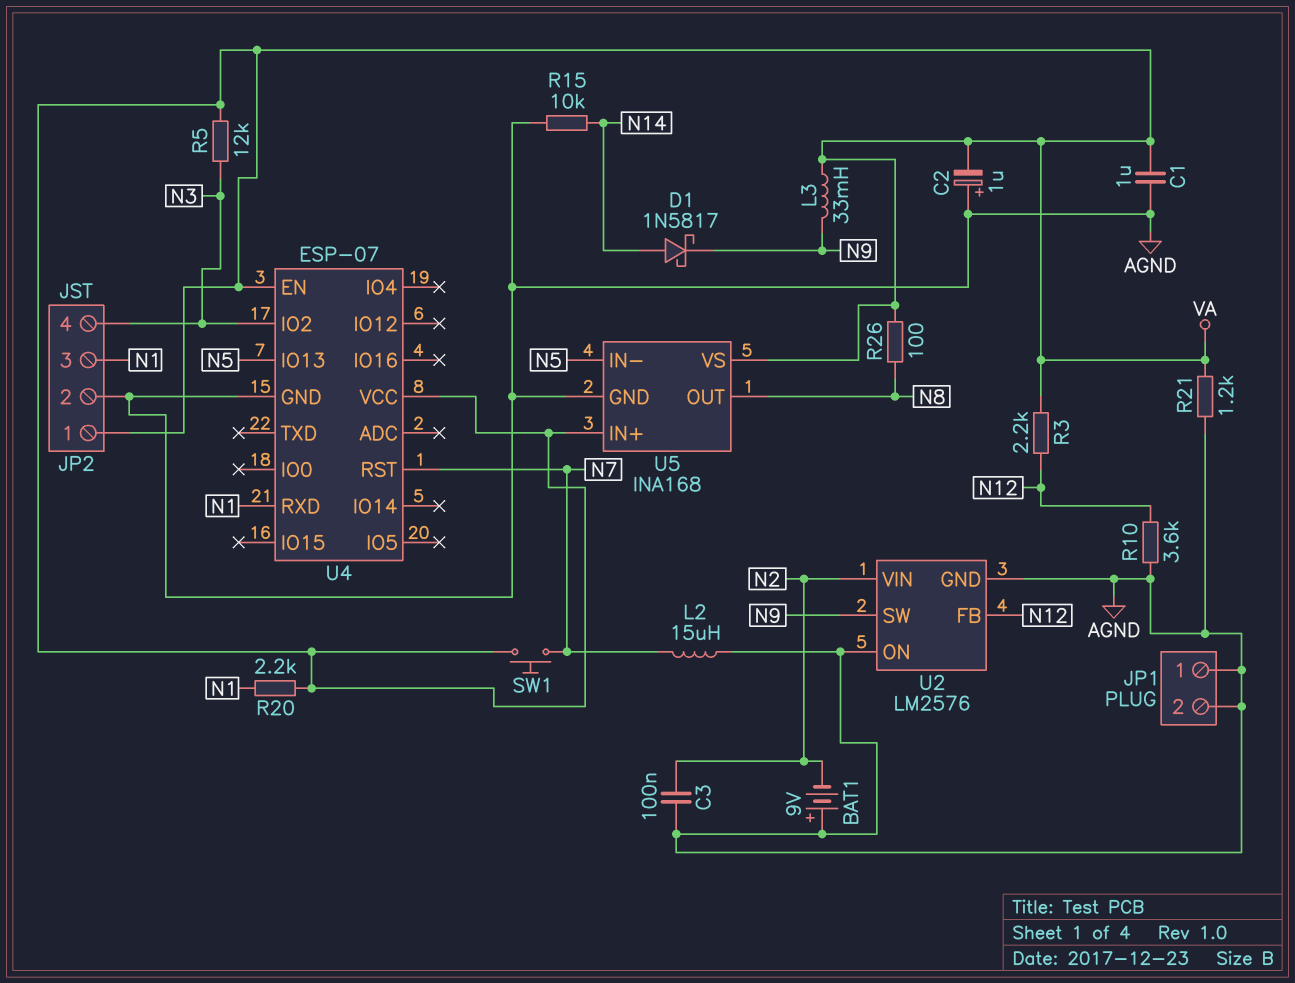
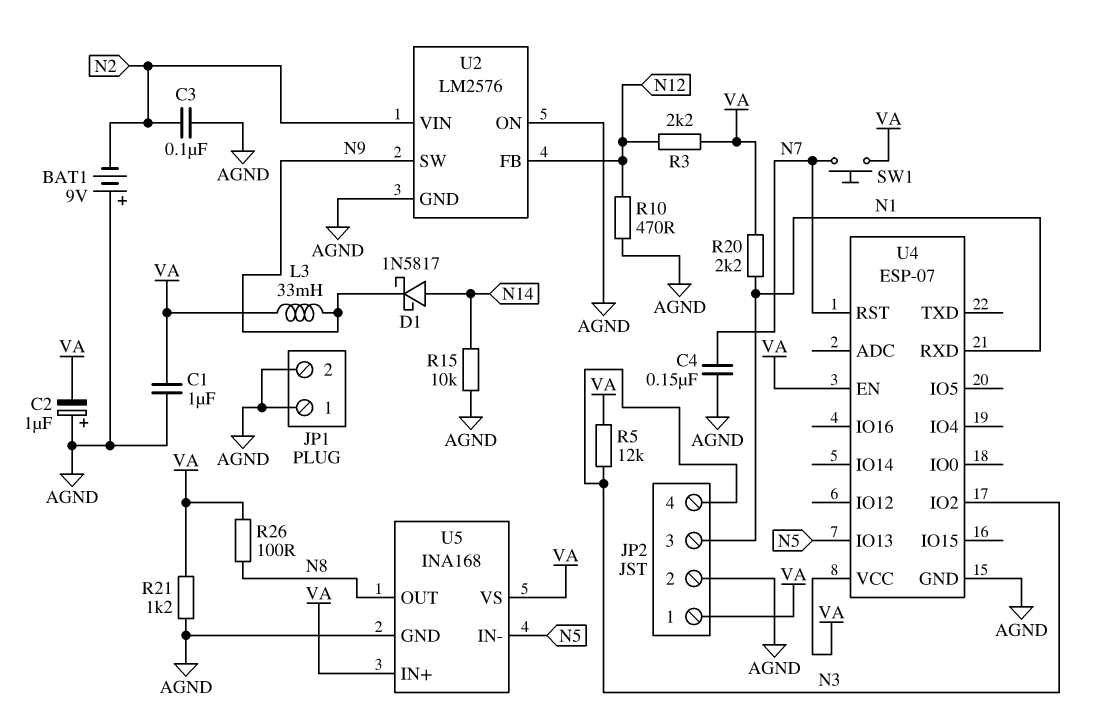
C4: none -> 150nF (AGND, N7)
L2: 15uH (AGND, N7) -> none
R10: 3.6k (AGND, N12) -> 470 (AGND, N12)

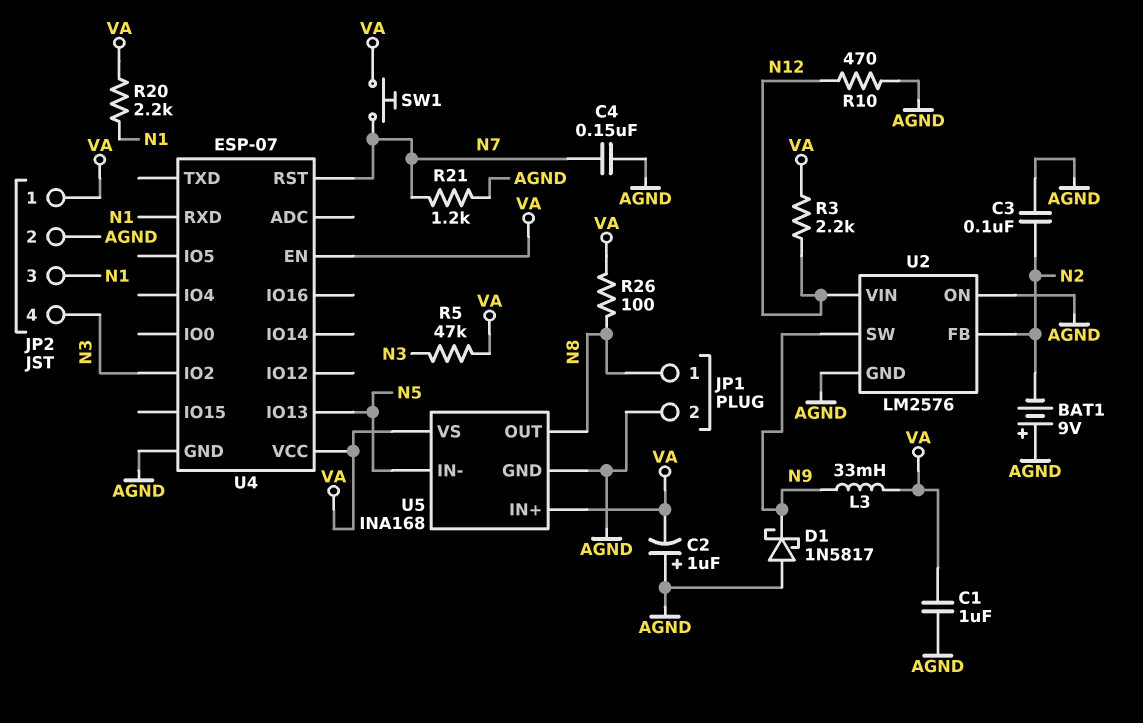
D1: schottky 1N5817 (A N14, K N9) -> schottky 1N5817 (A AGND, K N9)
JP1 pin 1: AGND -> N8
R5: 12k (N3, VA) -> 47k (N3, VA)
R15: 10k (AGND, N14) -> none
R21: 1.2k (AGND, VA) -> 1.2k (AGND, N7)
U2 pin FB: N12 -> N2
U2 pin VIN: N2 -> N12

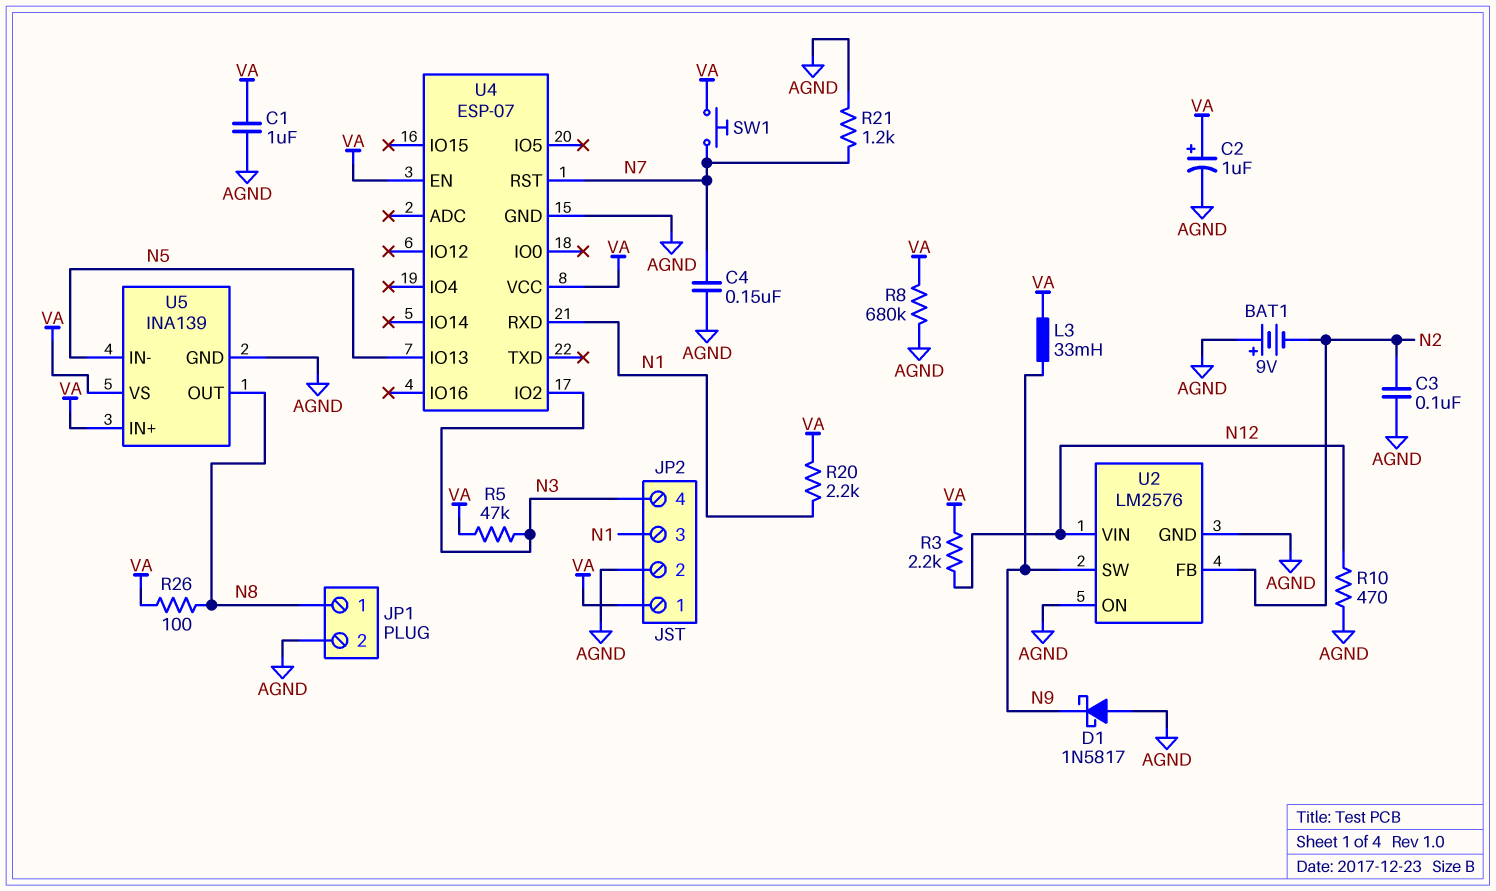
C2: 1uF (plus AGND, minus VA) -> 1uF (plus VA, minus AGND)
R8: none -> 680k (AGND, VA)
U5: INA168 -> INA139

